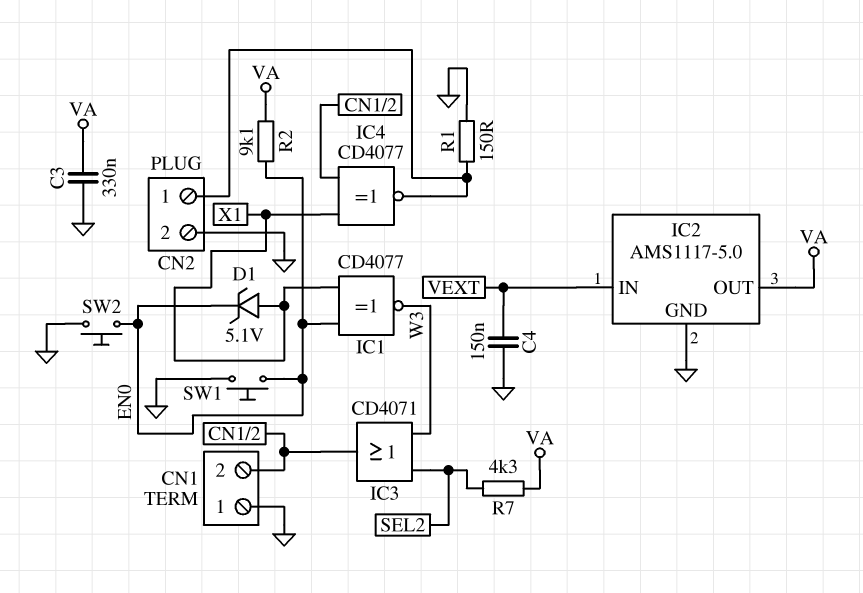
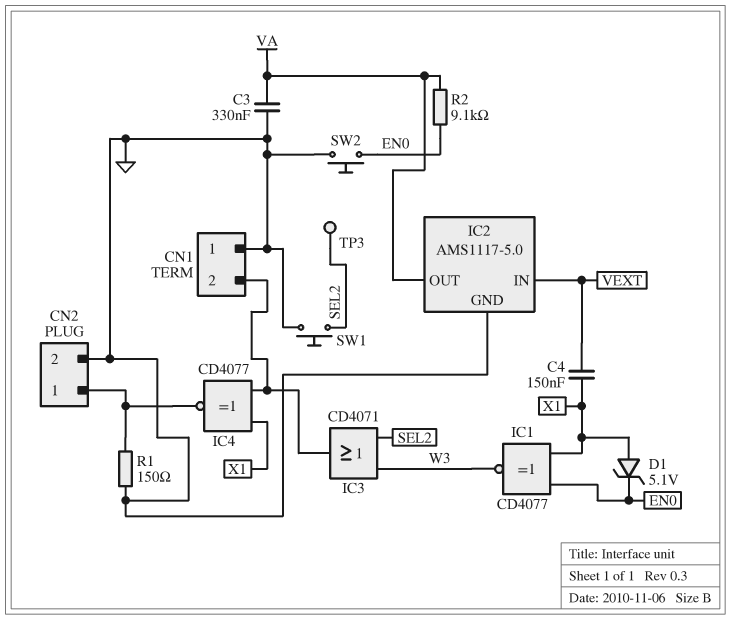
C4: 150nF (GND, VEXT) -> 150nF (VEXT, X1)
R7: 4.3k (SEL2, VA) -> none
SW1: button (EN0, GND) -> button (GND, SEL2)
TP3: none -> test point (SEL2)

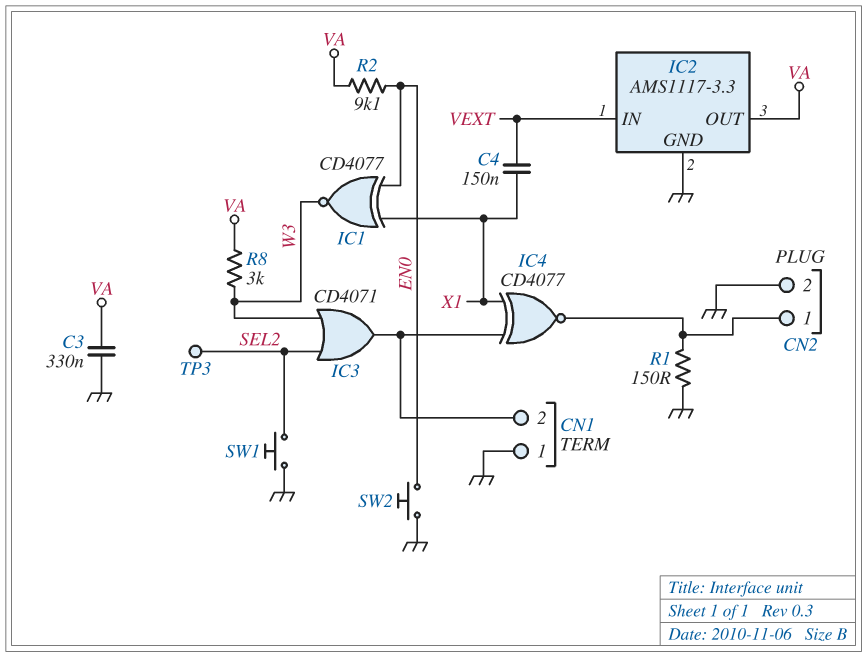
D1: zener 5.1V (A X1, K EN0) -> none
IC2: AMS1117-5.0 -> AMS1117-3.3
R8: none -> 3k (VA, W3)

